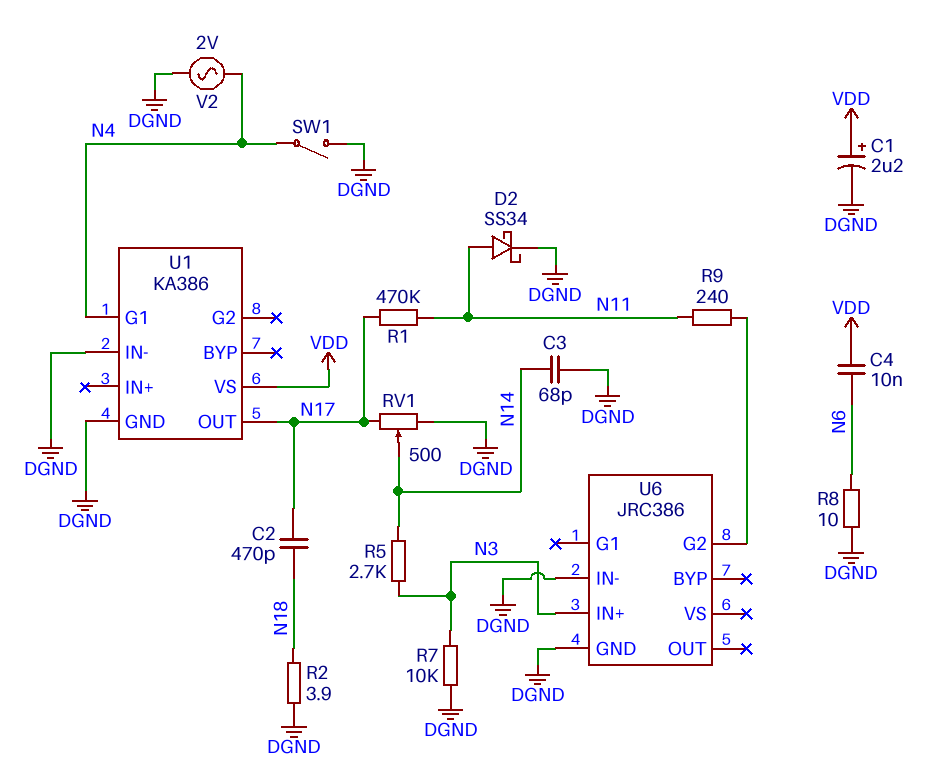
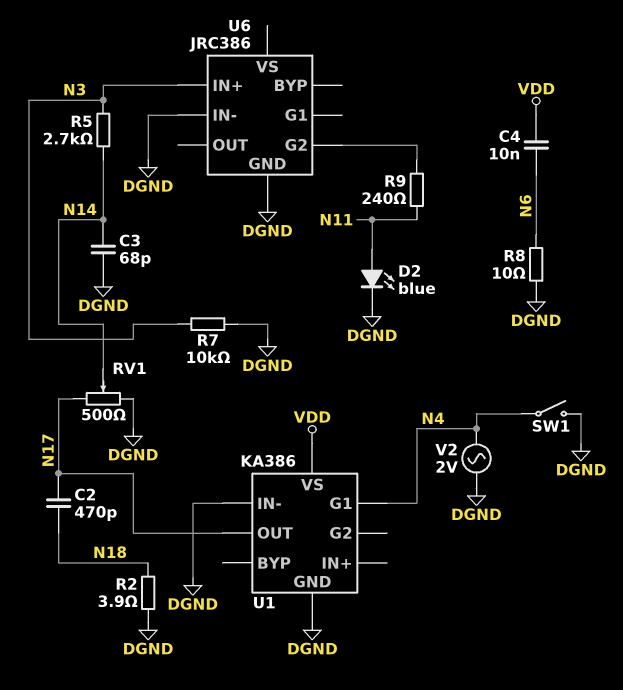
C1: 2.2uF (plus VDD, minus DGND) -> none
D2: schottky SS34 (A N11, K DGND) -> LED blue (A N11, K DGND)
R1: 470k (N11, N17) -> none

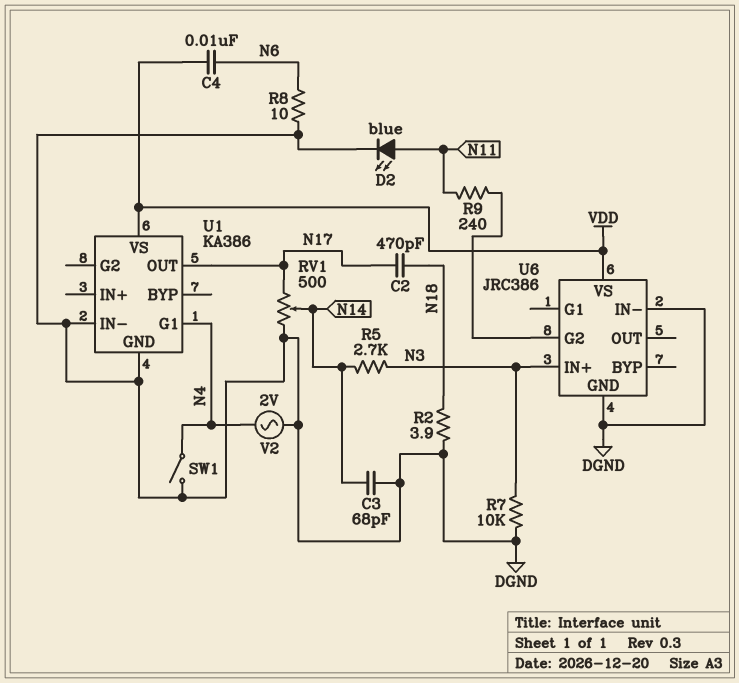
U6 pin VS: none -> VDD

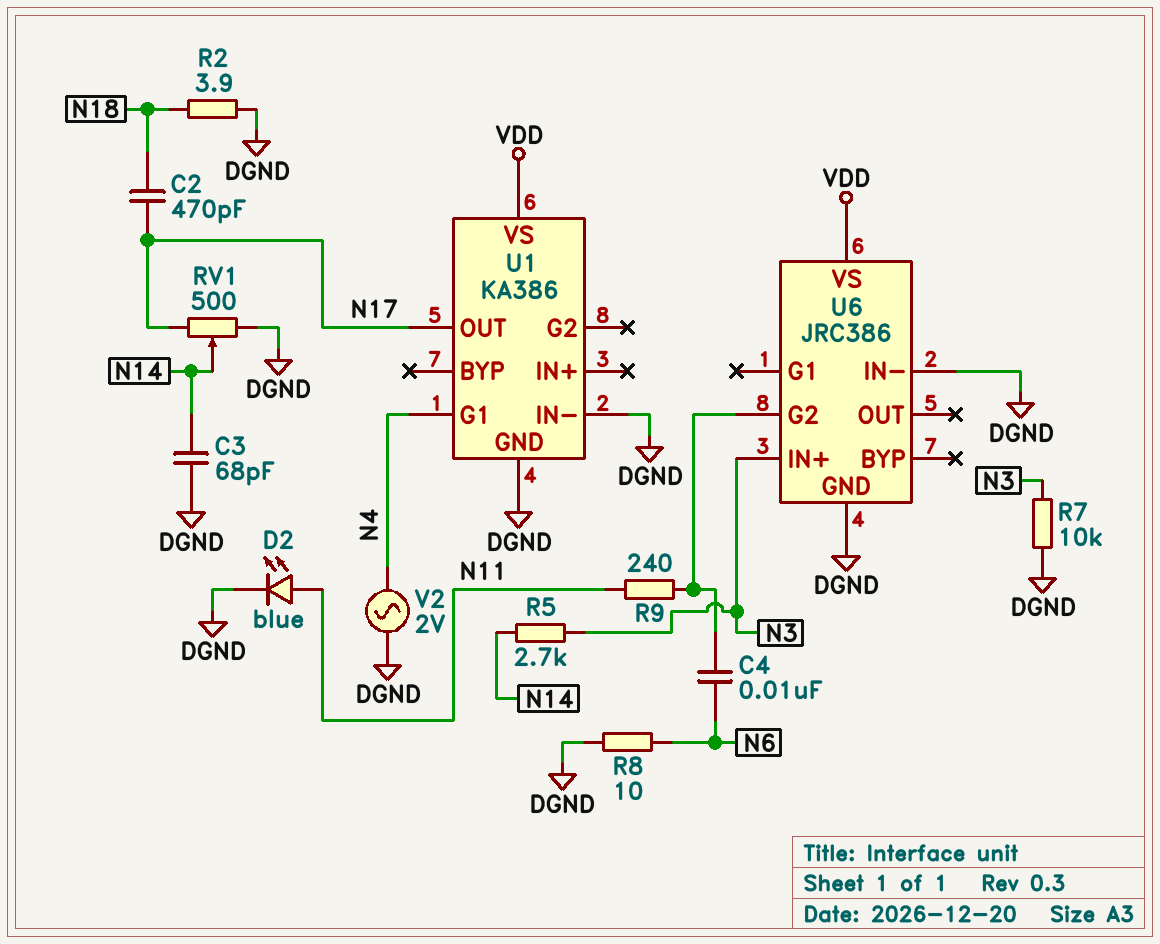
C4: 10nF (N6, VDD) -> 10nF (N6, U6/G2)
SW1: switch (DGND, N4) -> none

